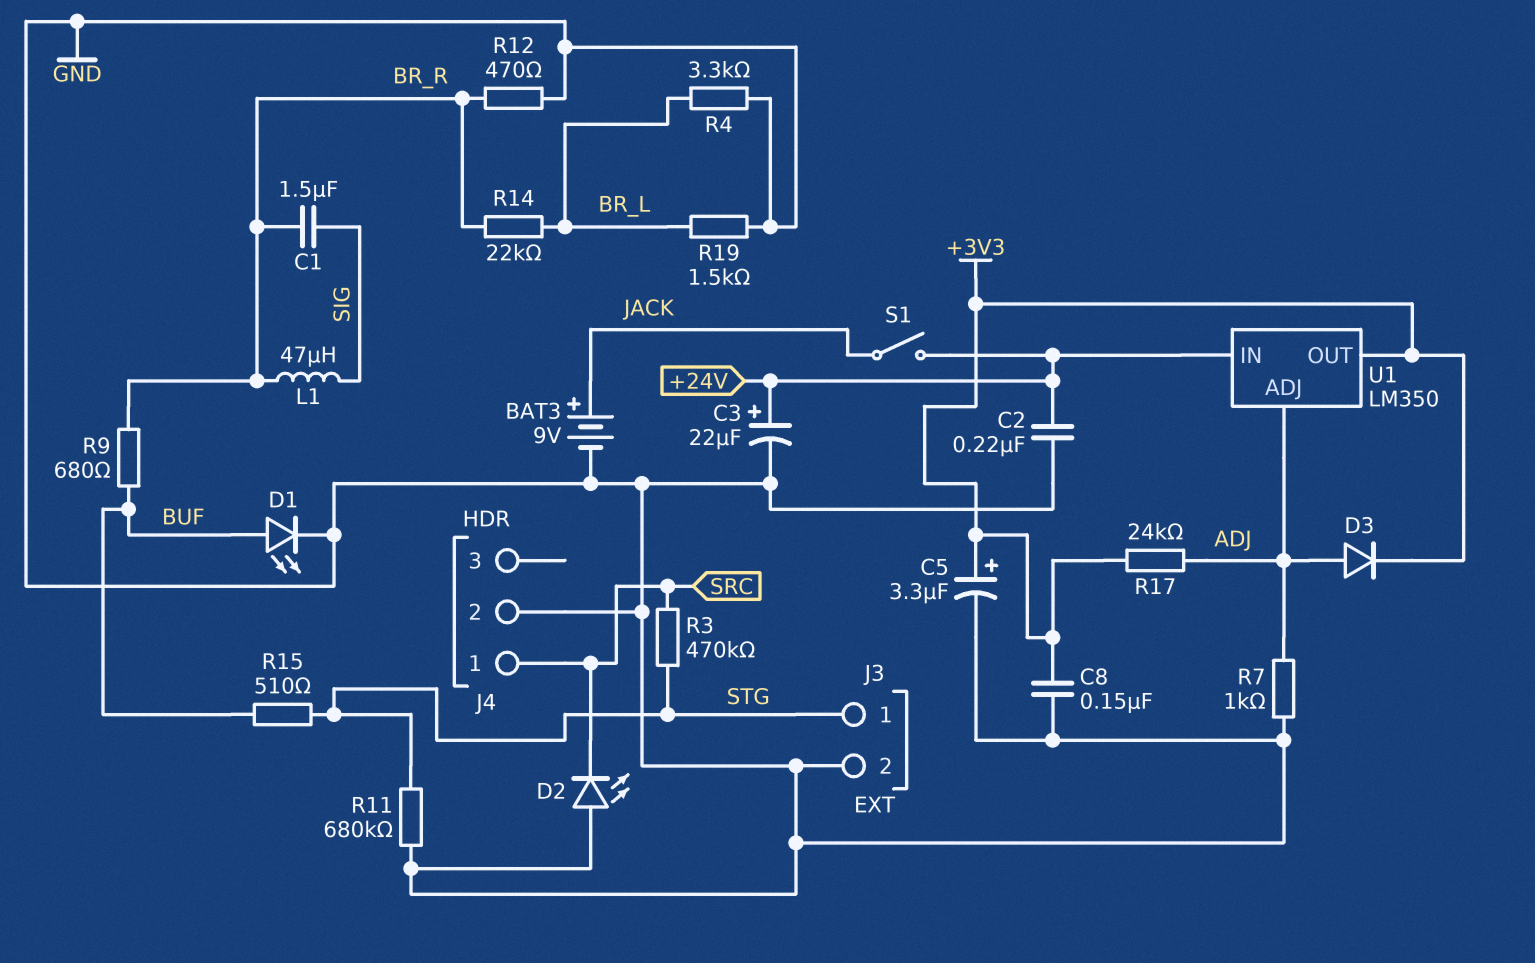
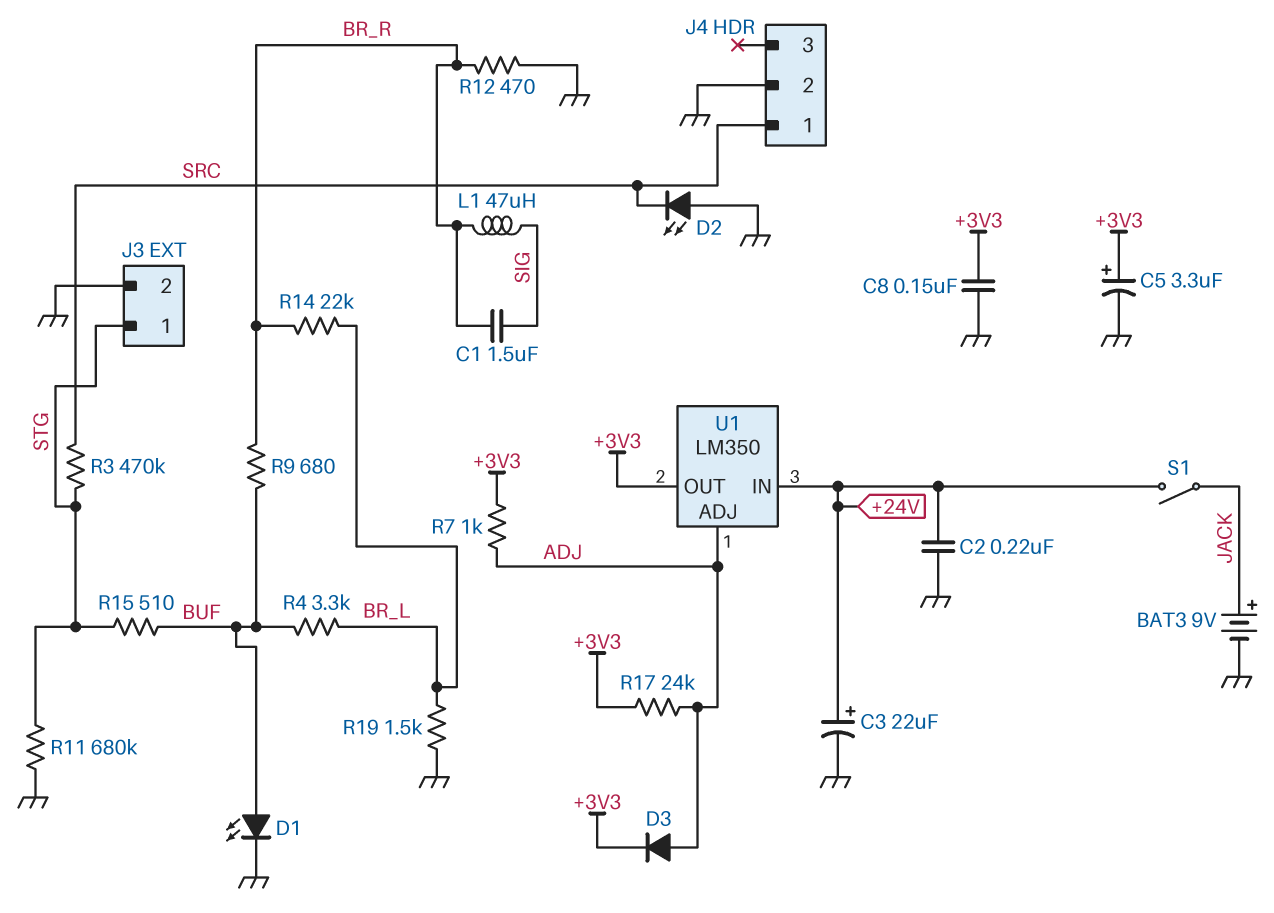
R4: 3.3k (BR_L, GND) -> 3.3k (BR_L, BUF)
R7: 1k (ADJ, GND) -> 1k (+3V3, ADJ)

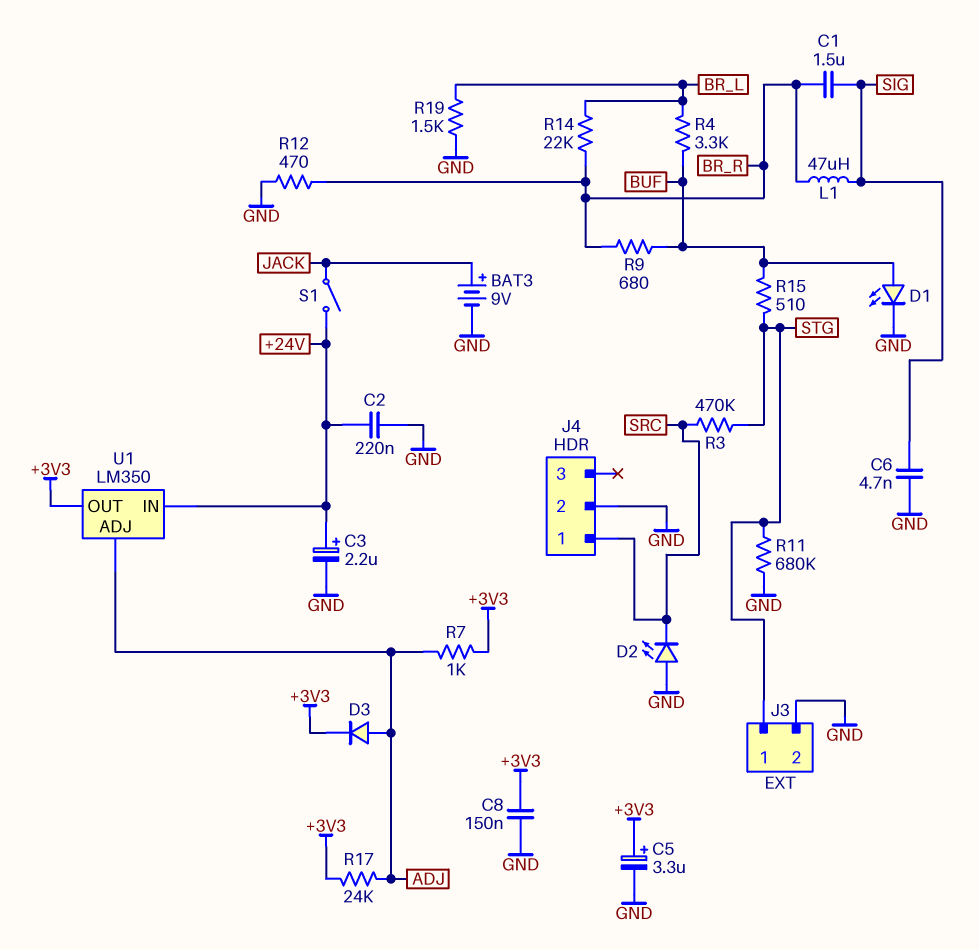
C3: 22uF (plus +24V, minus GND) -> 2.2uF (plus +24V, minus GND)
C6: none -> 4.7nF (GND, SIG)

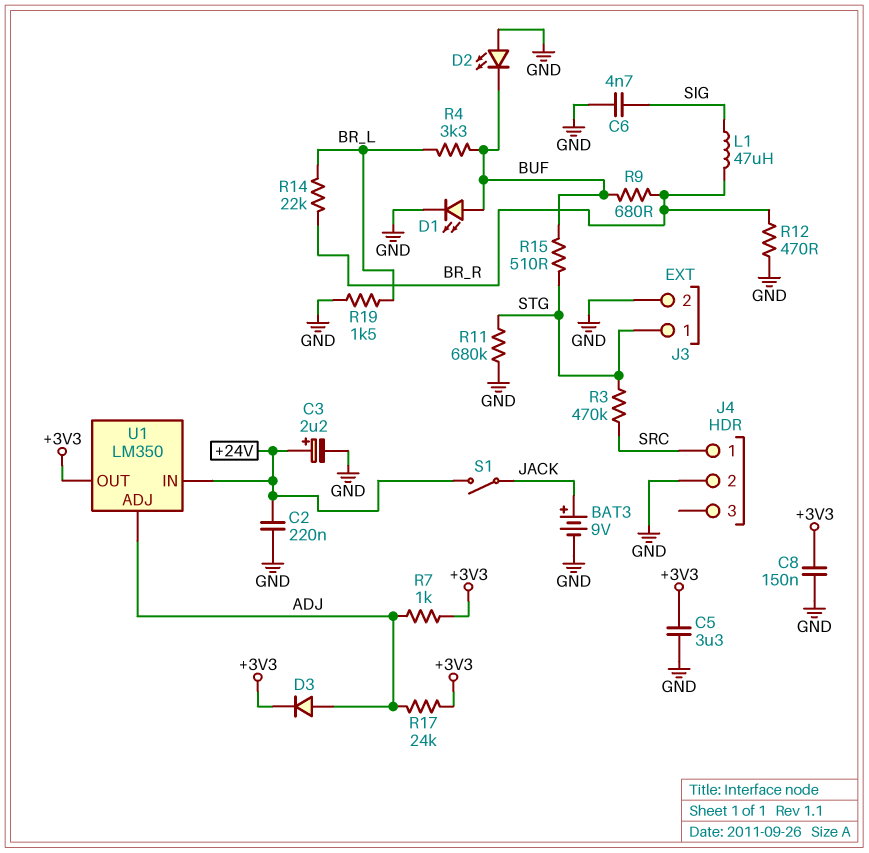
C1: 1.5uF (BR_R, SIG) -> none
C5: 3.3uF (plus +3V3, minus GND) -> 3.3uF (+3V3, GND)
D2: LED (A GND, K SRC) -> LED (A GND, K BUF)

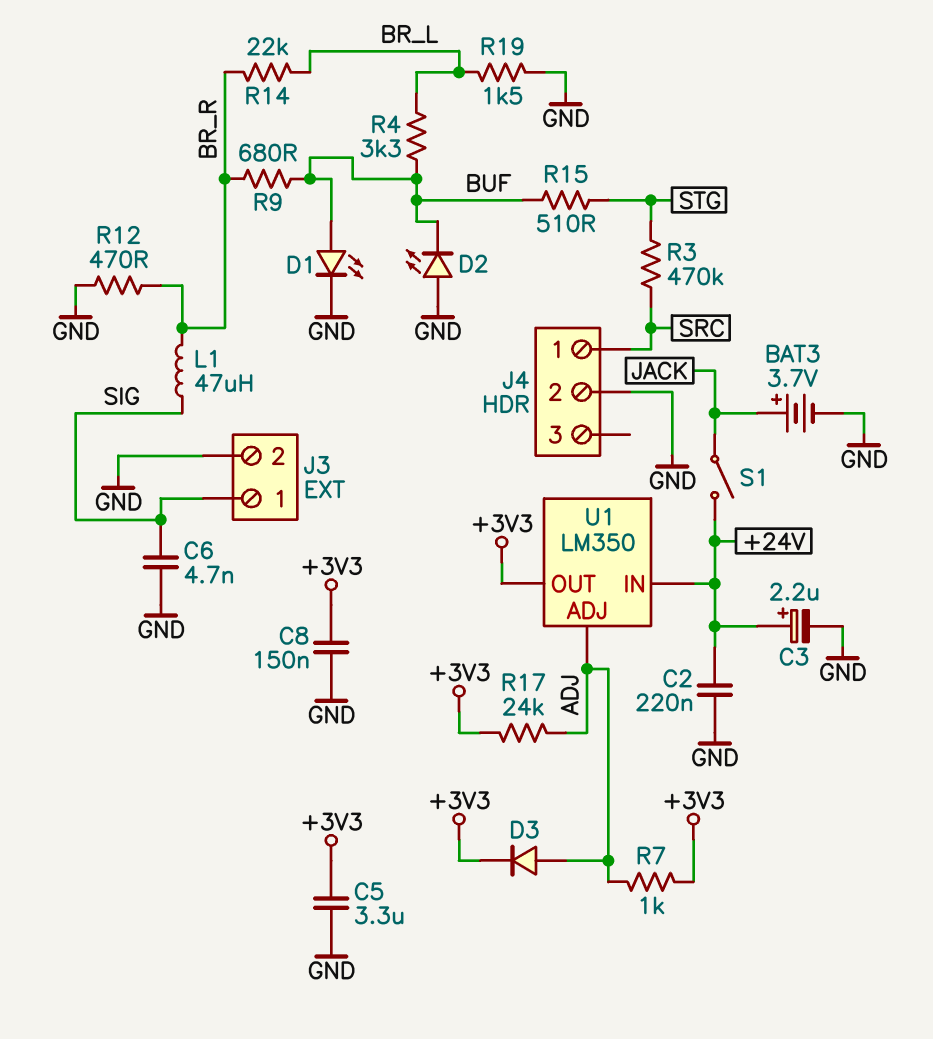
BAT3: 9V (plus JACK, minus GND) -> 3.7V (plus JACK, minus GND)
J3 pin 1: STG -> SIG
R11: 680k (GND, STG) -> none

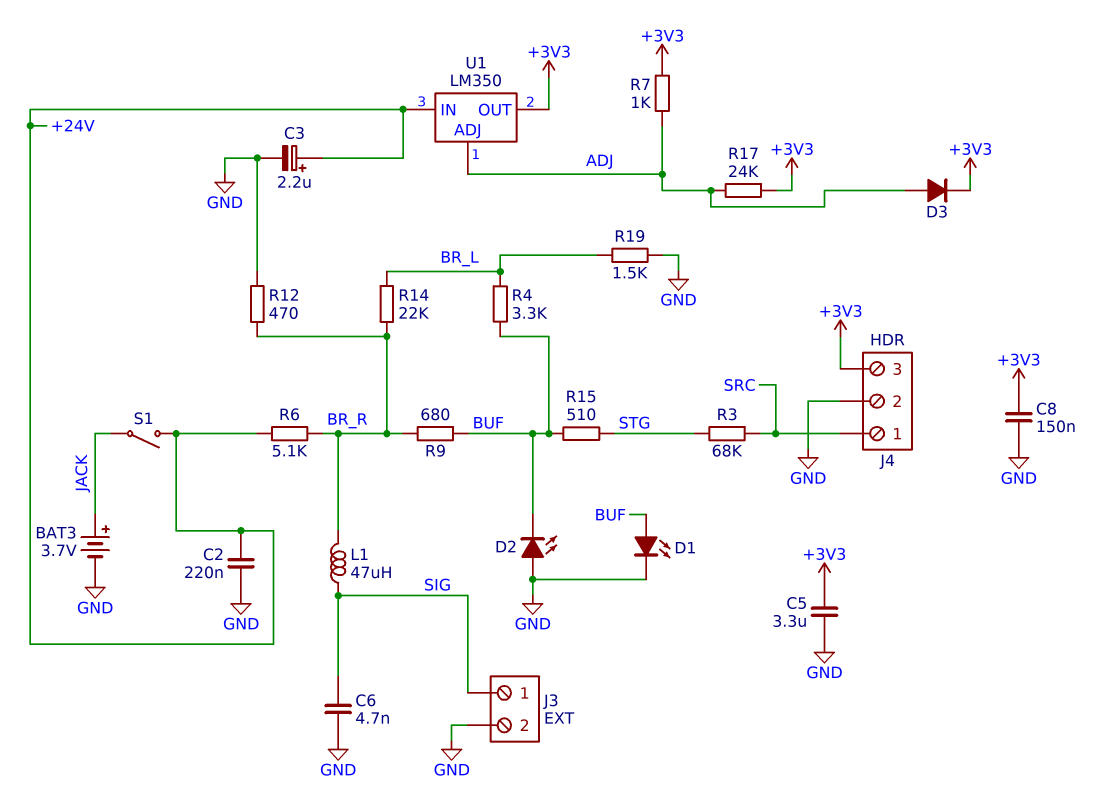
J4 pin 3: none -> +3V3
R3: 470k (SRC, STG) -> 68k (SRC, STG)
R6: none -> 5.1k (+24V, BR_R)

